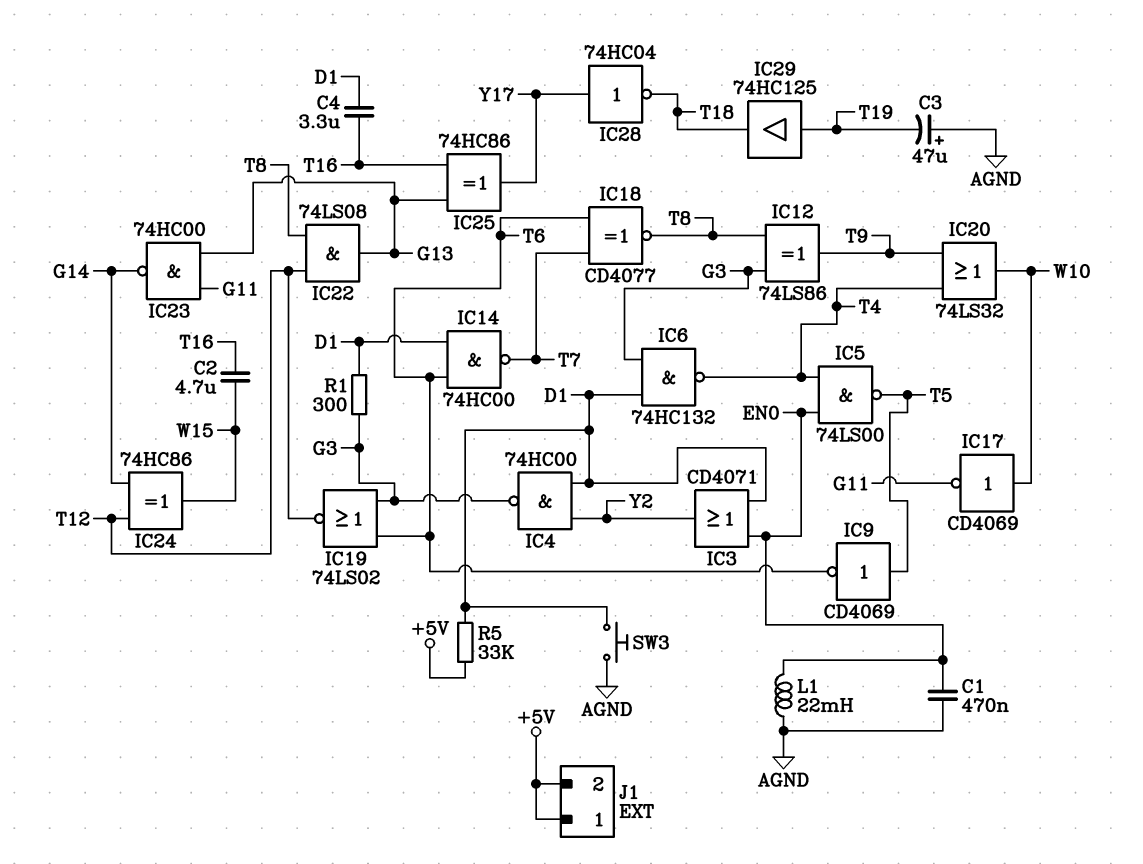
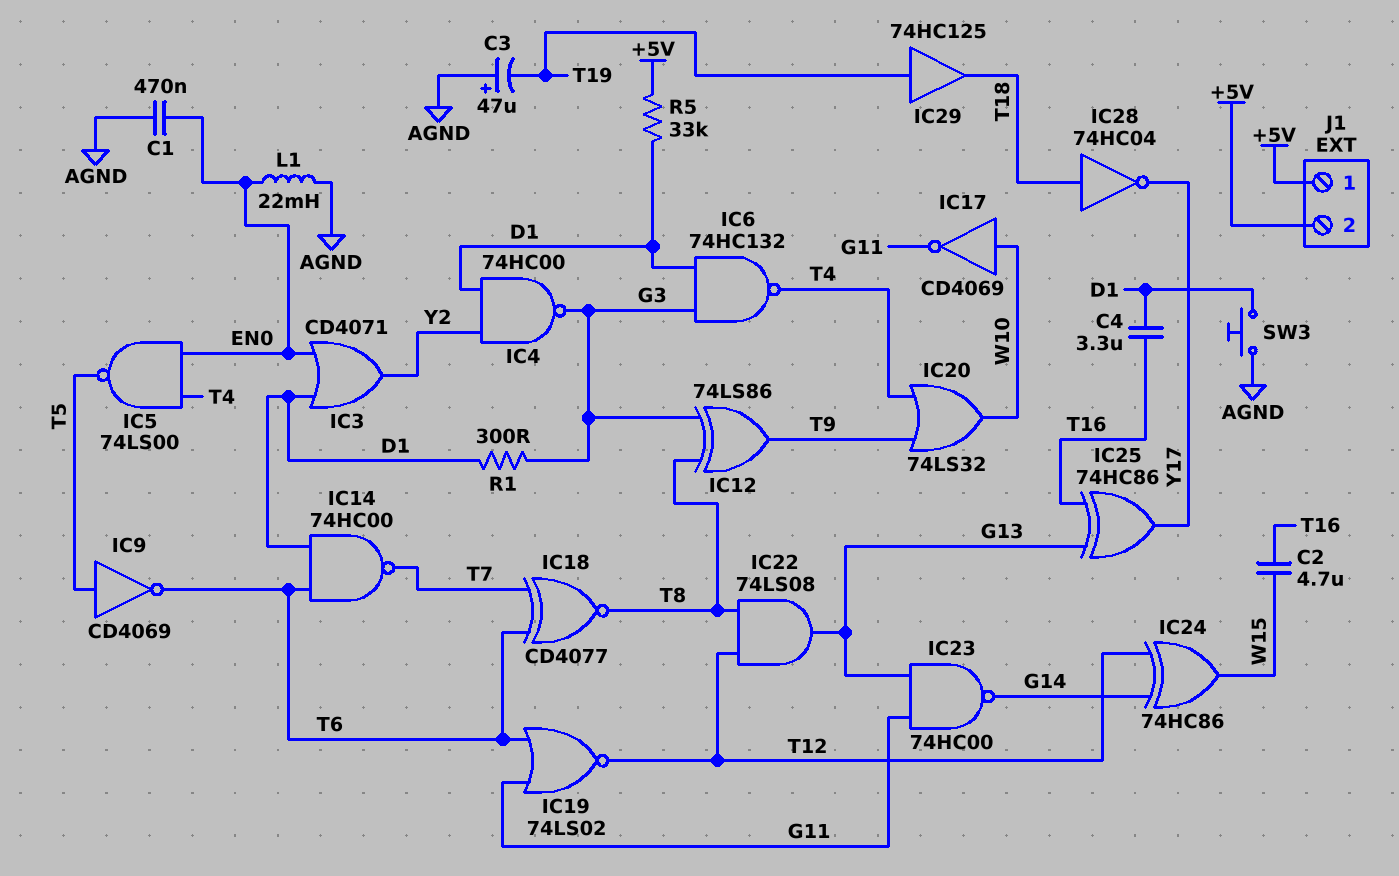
IC19: NOR 74LS02 (in G3, in T6, out T12) -> NOR 74LS02 (in G11, in T6, out T12)
IC28: NOT 74HC04 (in Y17, out T18) -> NOT 74HC04 (in T18, out Y17)

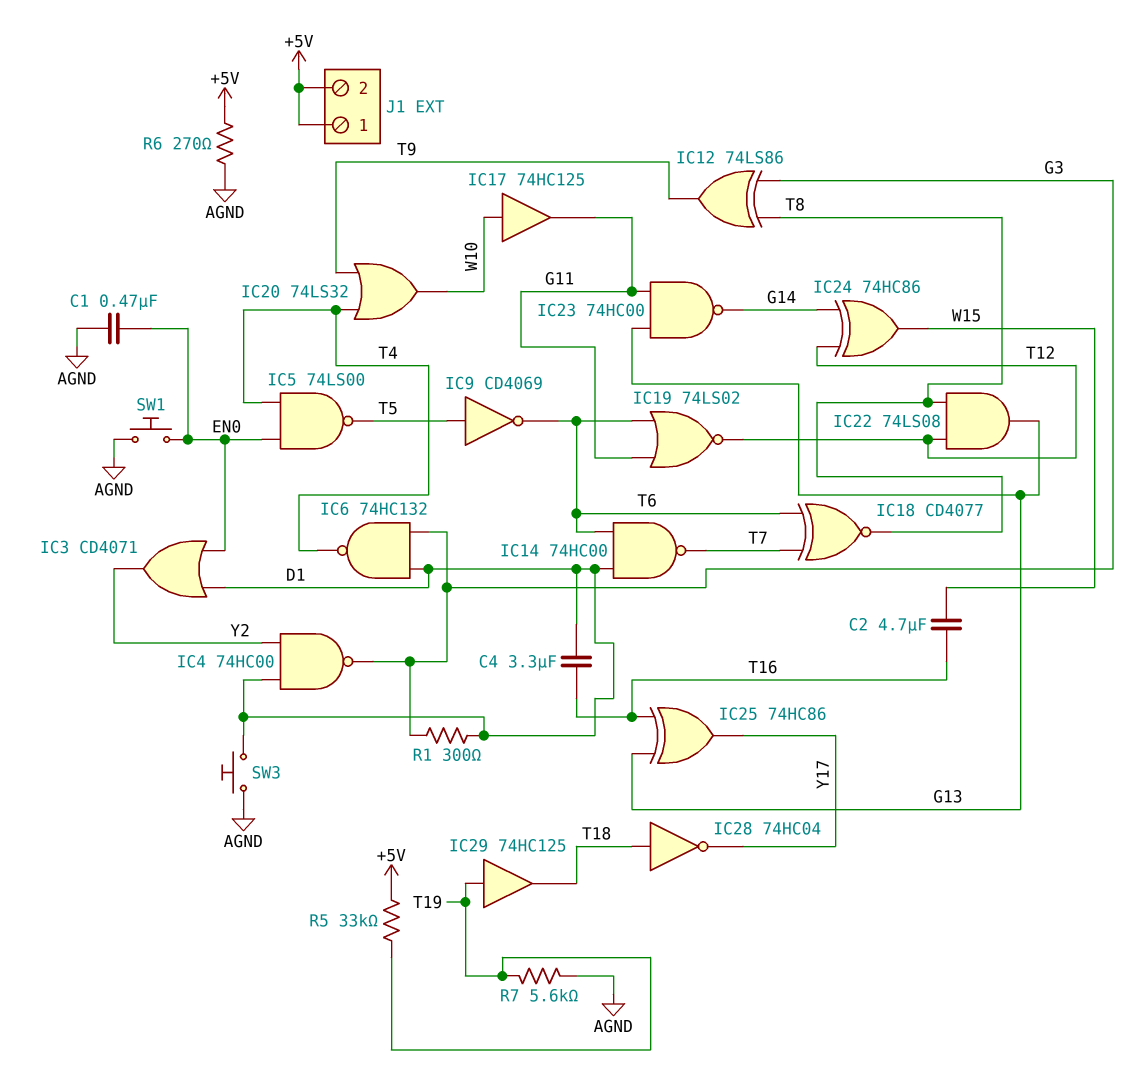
C3: 47uF (plus AGND, minus T19) -> none
IC17: NOT CD4069 (in W10, out G11) -> buffer 74HC125 (in W10, out G11)
L1: 22mH (AGND, EN0) -> none
R5: 33k (+5V, D1) -> 33k (+5V, T19)
R6: none -> 270 (+5V, AGND)
R7: none -> 5.6k (AGND, T19)
SW1: none -> button (AGND, EN0)

